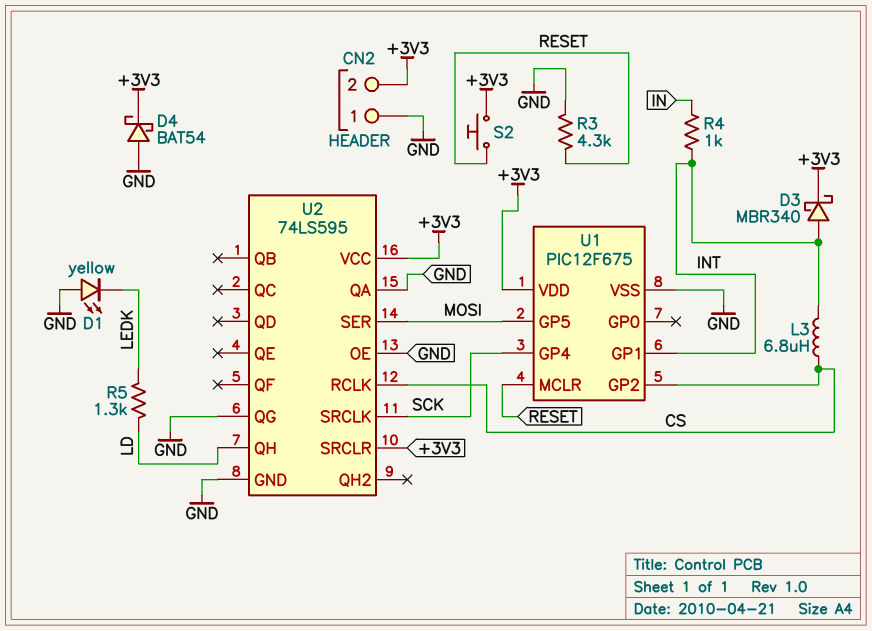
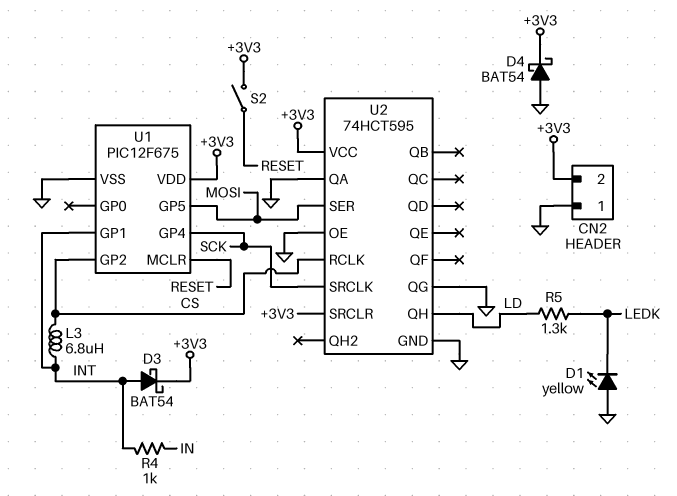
D3: schottky MBR340 (A INT, K +3V3) -> schottky BAT54 (A INT, K +3V3)
R3: 4.3k (GND, RESET) -> none
S2: button (+3V3, RESET) -> switch (+3V3, RESET)
U2: 74LS595 -> 74HCT595

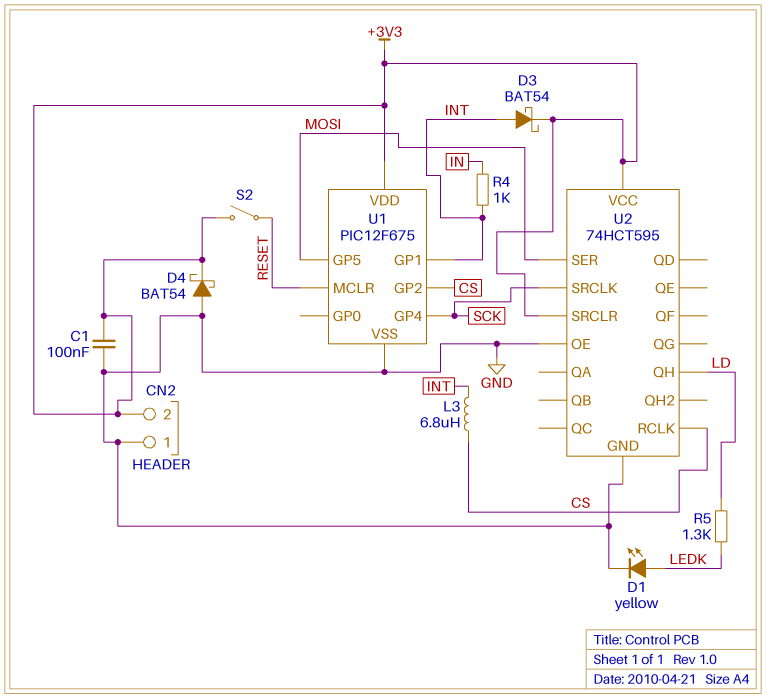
C1: none -> 100nF (+3V3, GND)
D1: LED yellow (A GND, K LEDK) -> LED yellow (A LEDK, K GND)
U2 pin QA: GND -> none
U2 pin QG: GND -> none

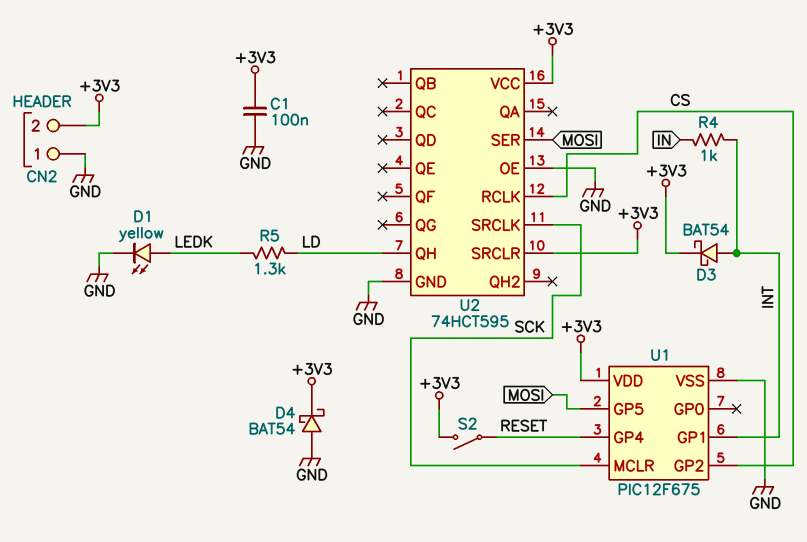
L3: 6.8uH (CS, INT) -> none
U1 pin GP4: SCK -> RESET
U1 pin MCLR: RESET -> SCK

